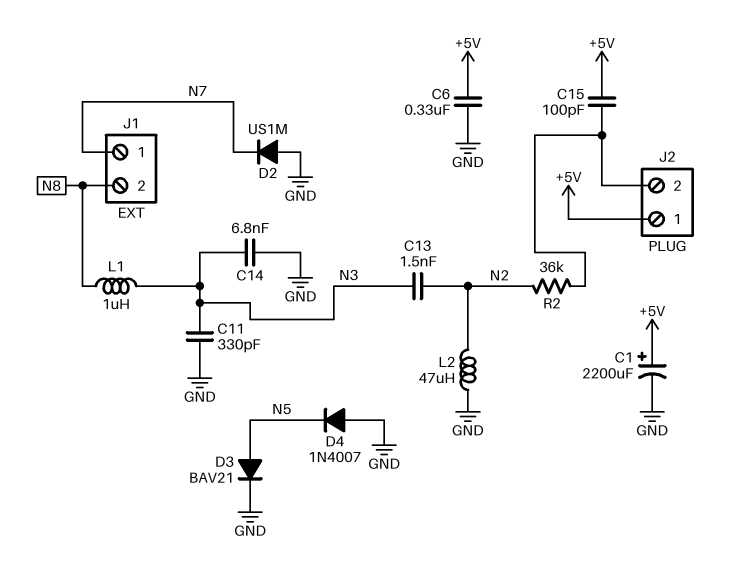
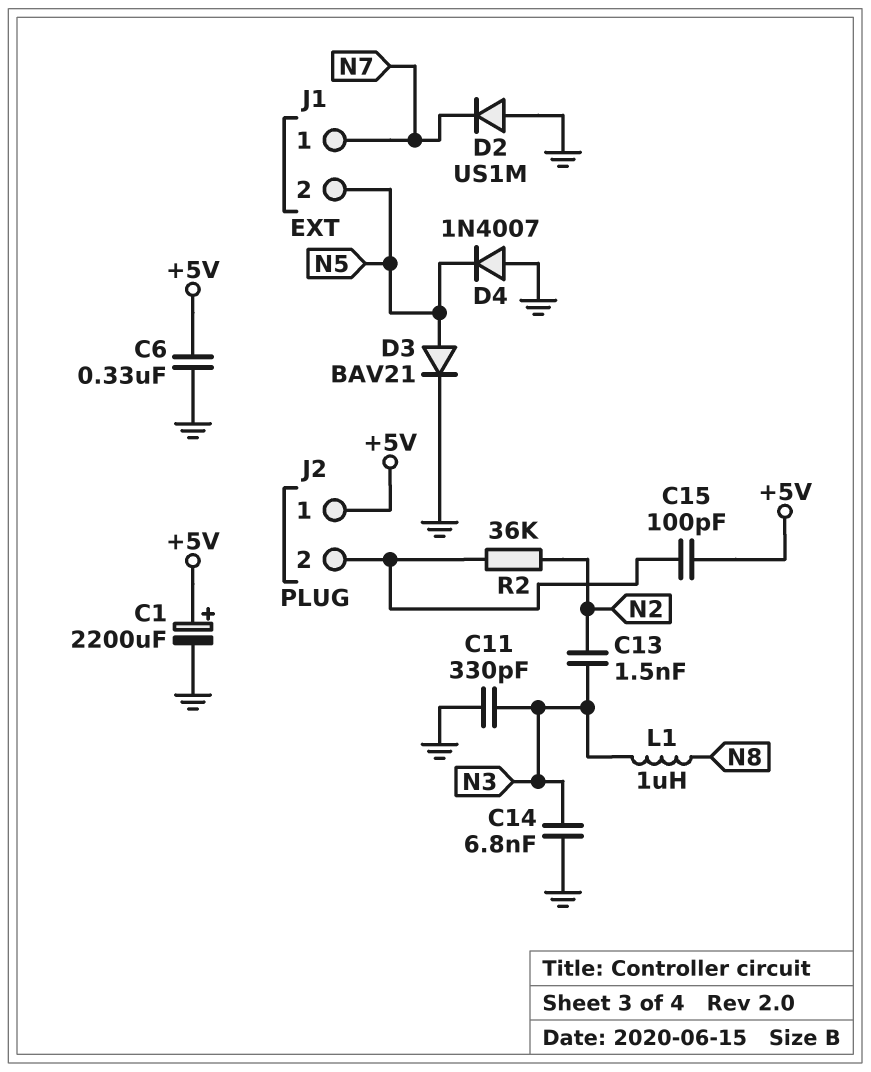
J1 pin 2: N8 -> N5
L2: 47uH (GND, N2) -> none

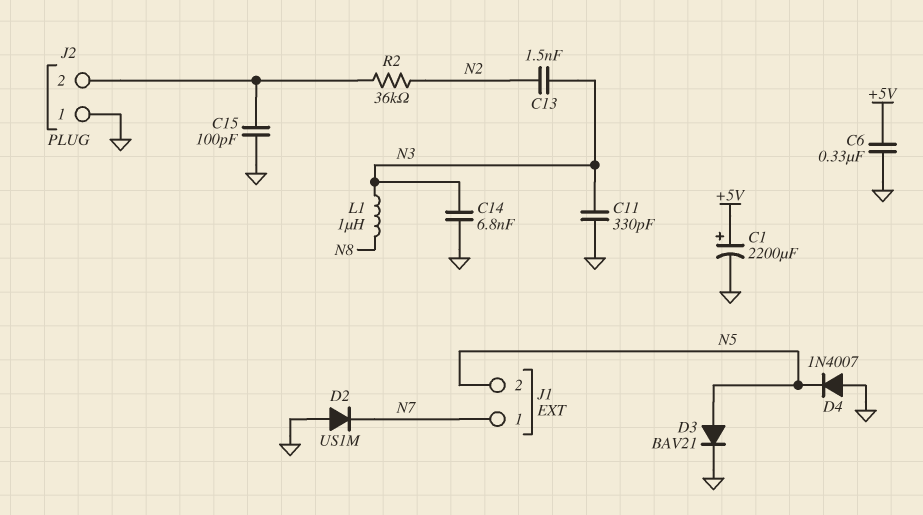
C15: 100pF (+5V, J2/2) -> 100pF (GND, J2/2)
J2 pin 1: +5V -> GND

